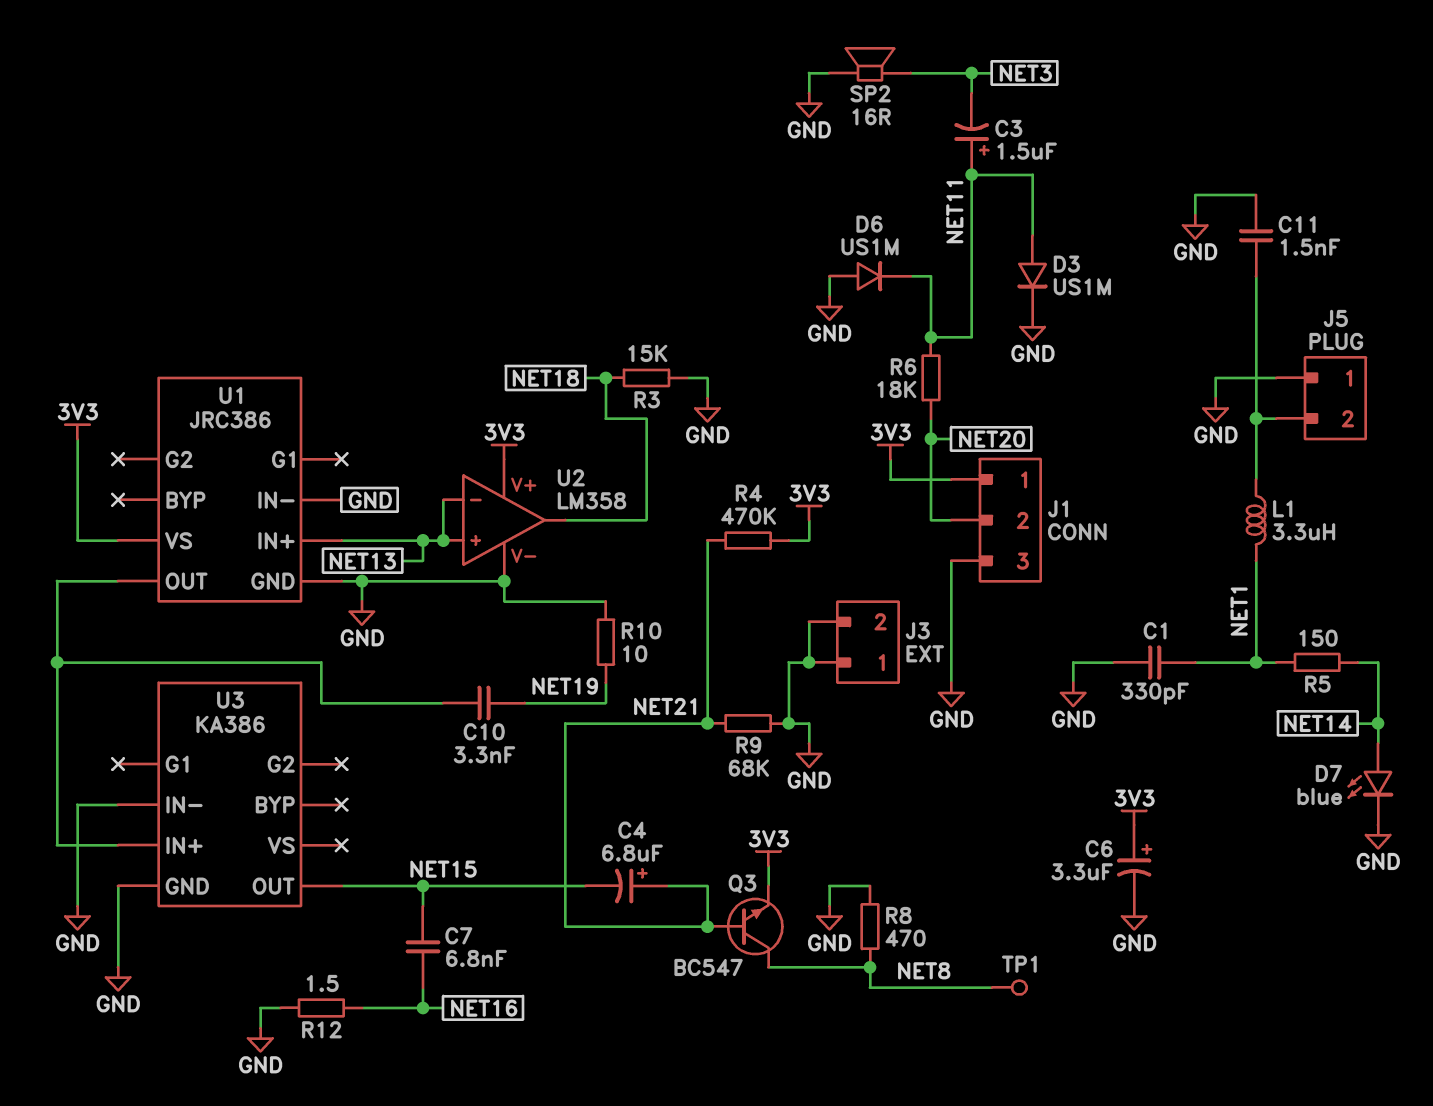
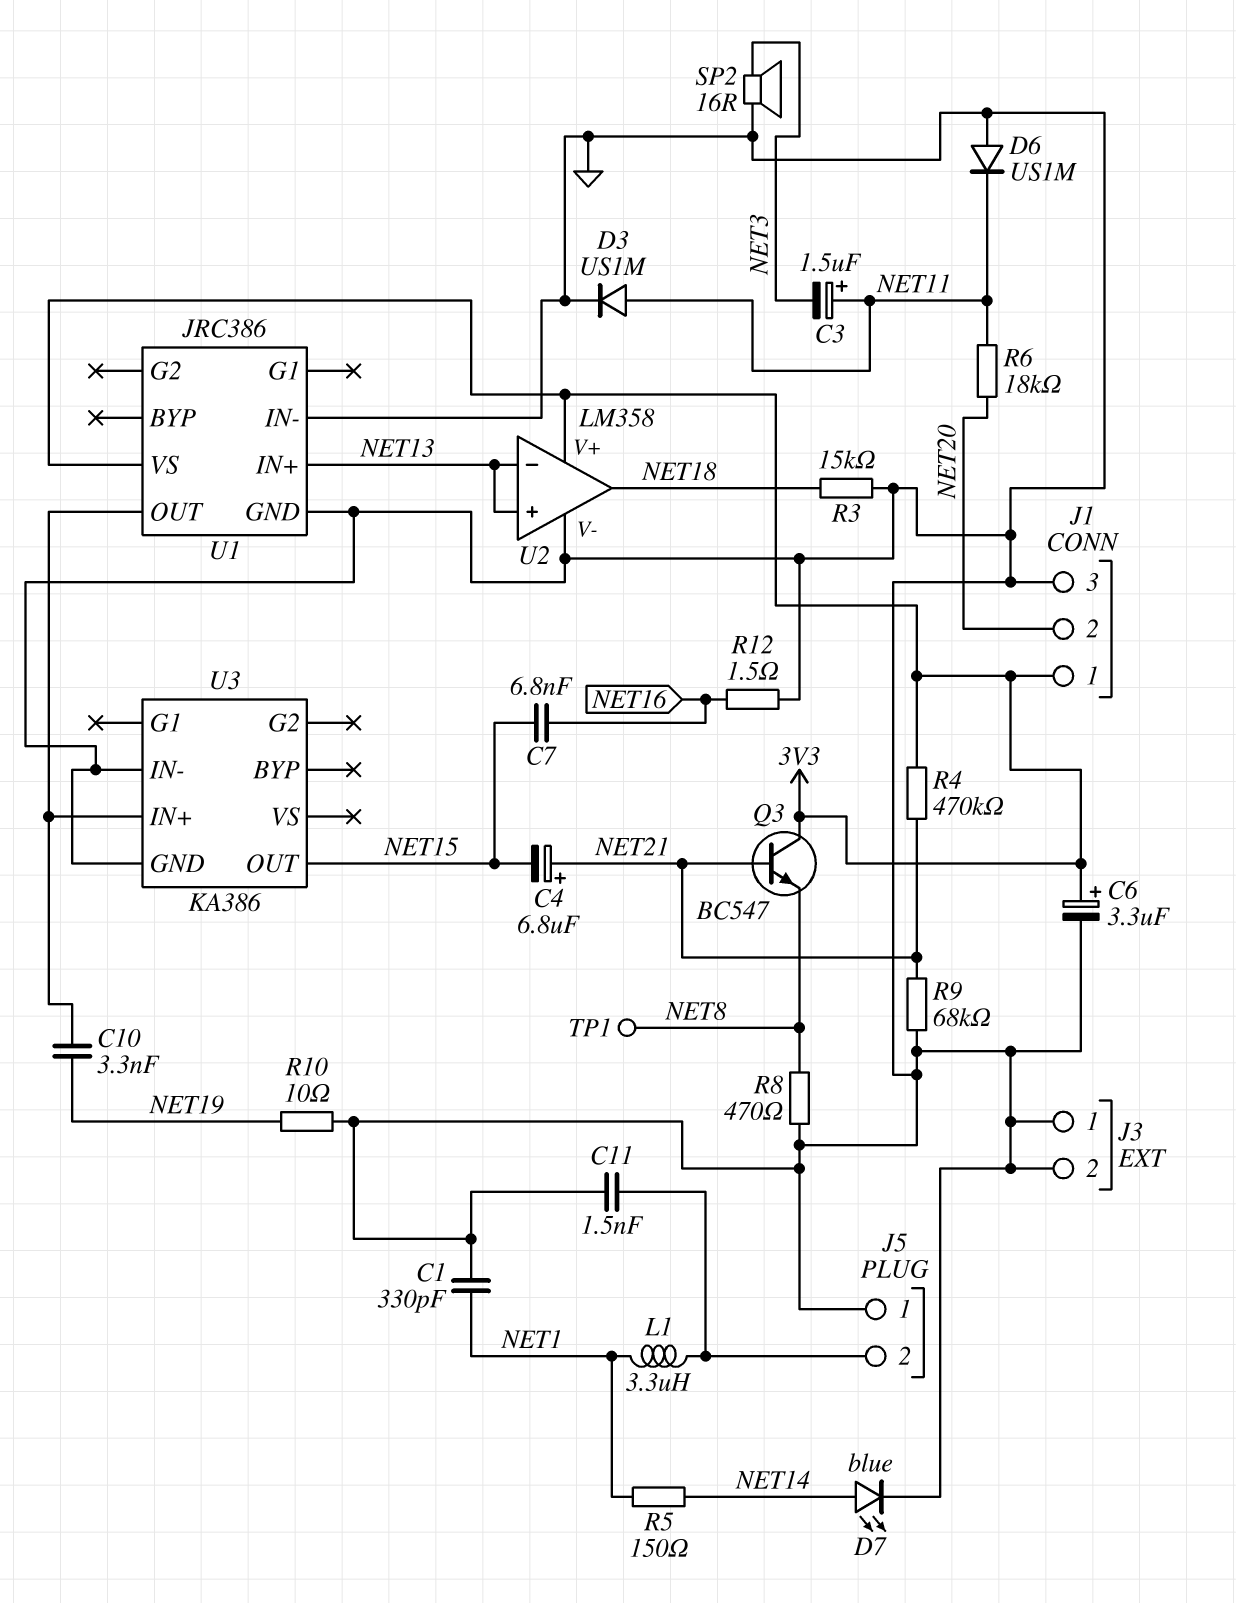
Q3: NPN BC547 (B NET21, C NET8, E 3V3) -> NPN BC547 (B NET21, C 3V3, E NET8)

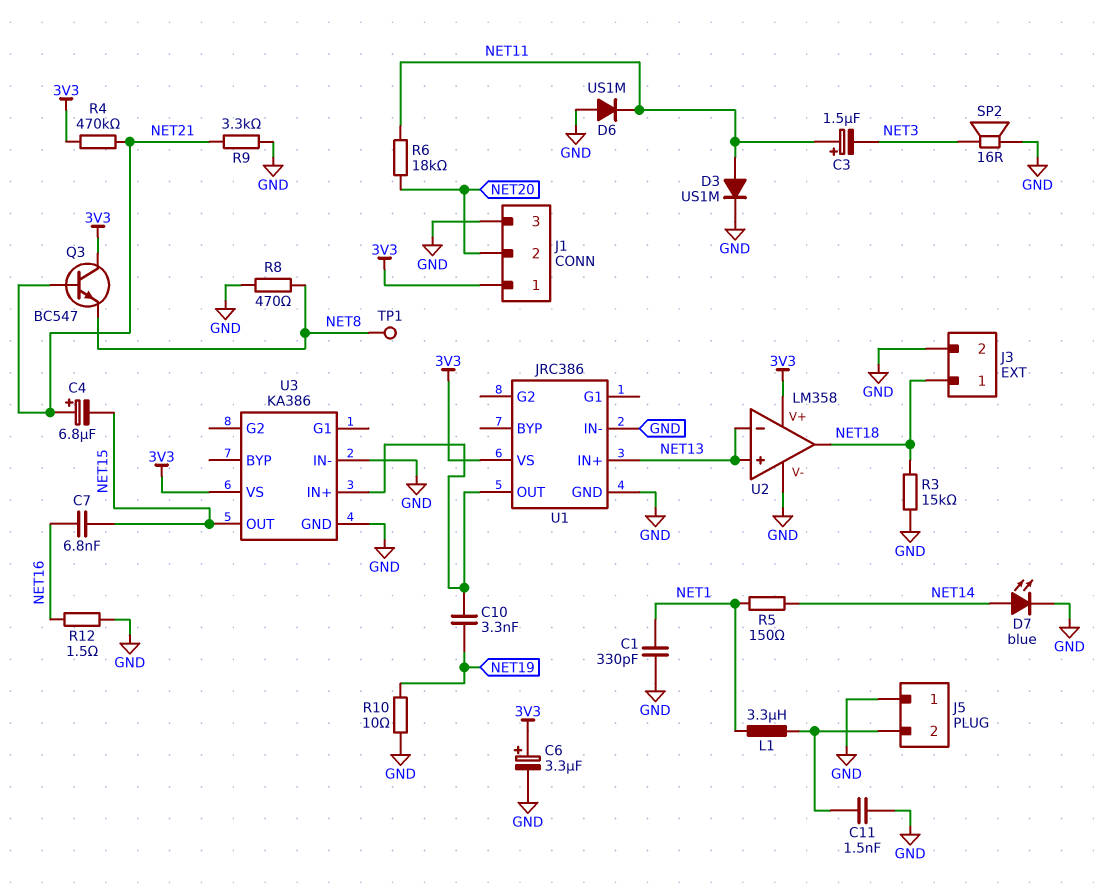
J3 pin 1: GND -> NET18
R9: 68k (GND, NET21) -> 3.3k (GND, NET21)
U3 pin VS: none -> 3V3

